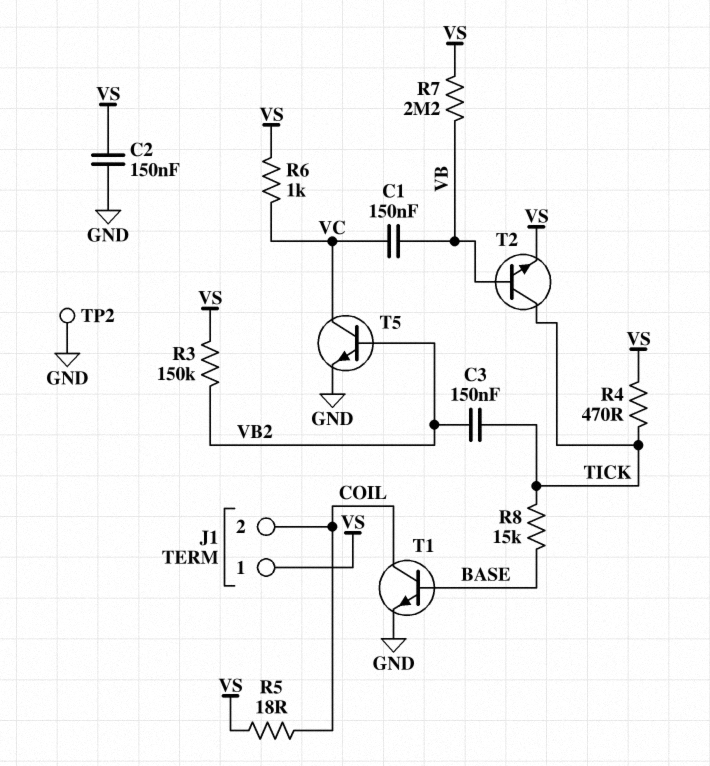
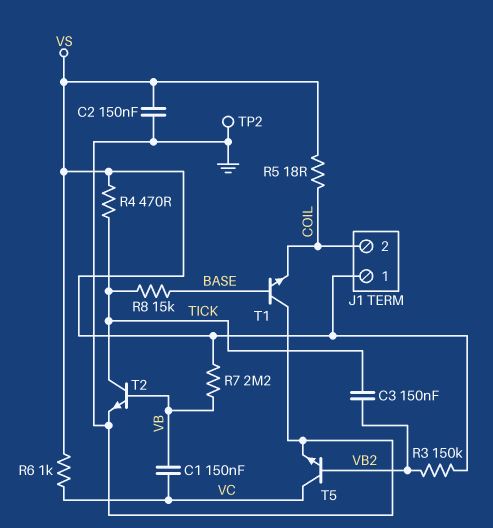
T1: NPN (B BASE, C COIL, E GND) -> NPN (B BASE, C GND, E COIL)
T2: NPN (B VB, C TICK, E VS) -> NPN (B VB, C TICK, E GND)

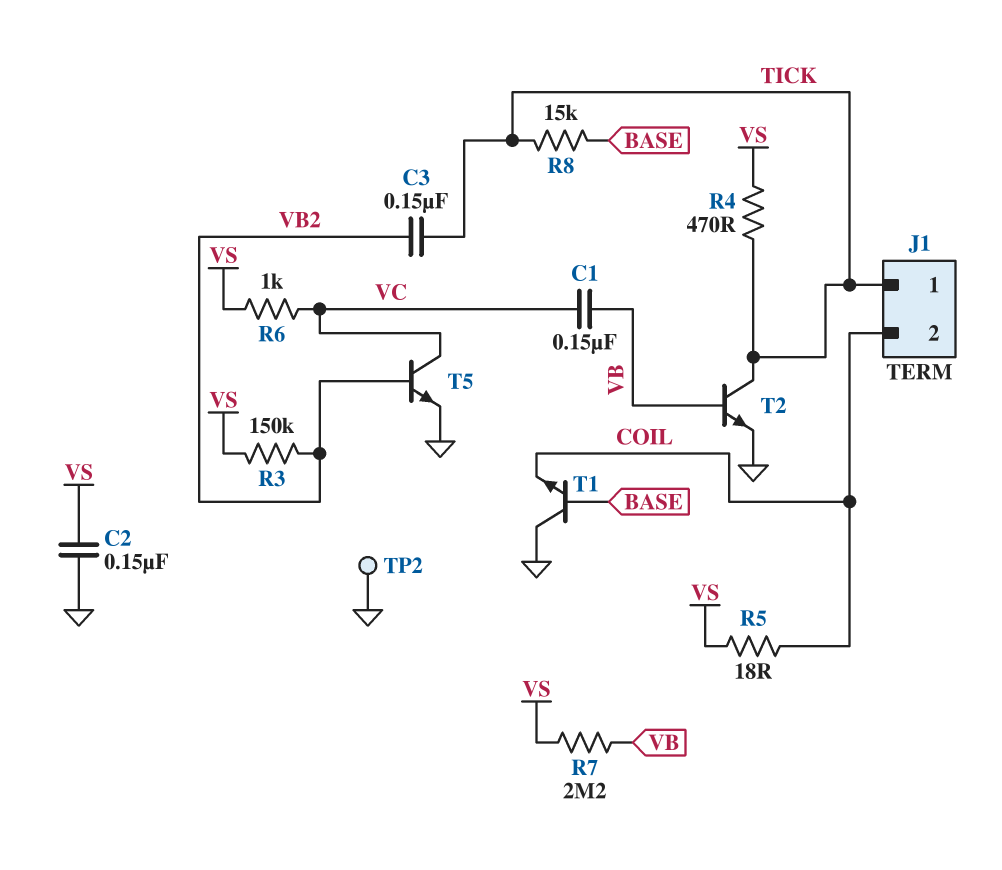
J1 pin 1: VS -> TICK

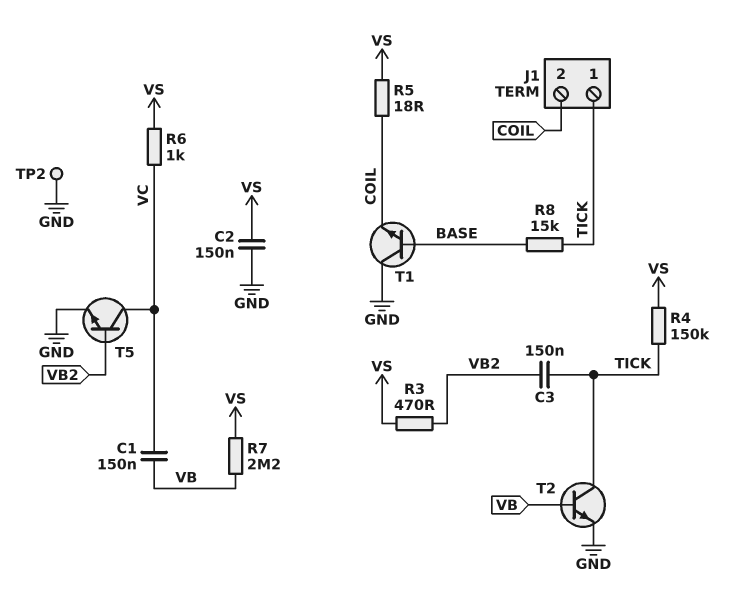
R3: 150k (VB2, VS) -> 470 (VB2, VS)
R4: 470 (TICK, VS) -> 150k (TICK, VS)

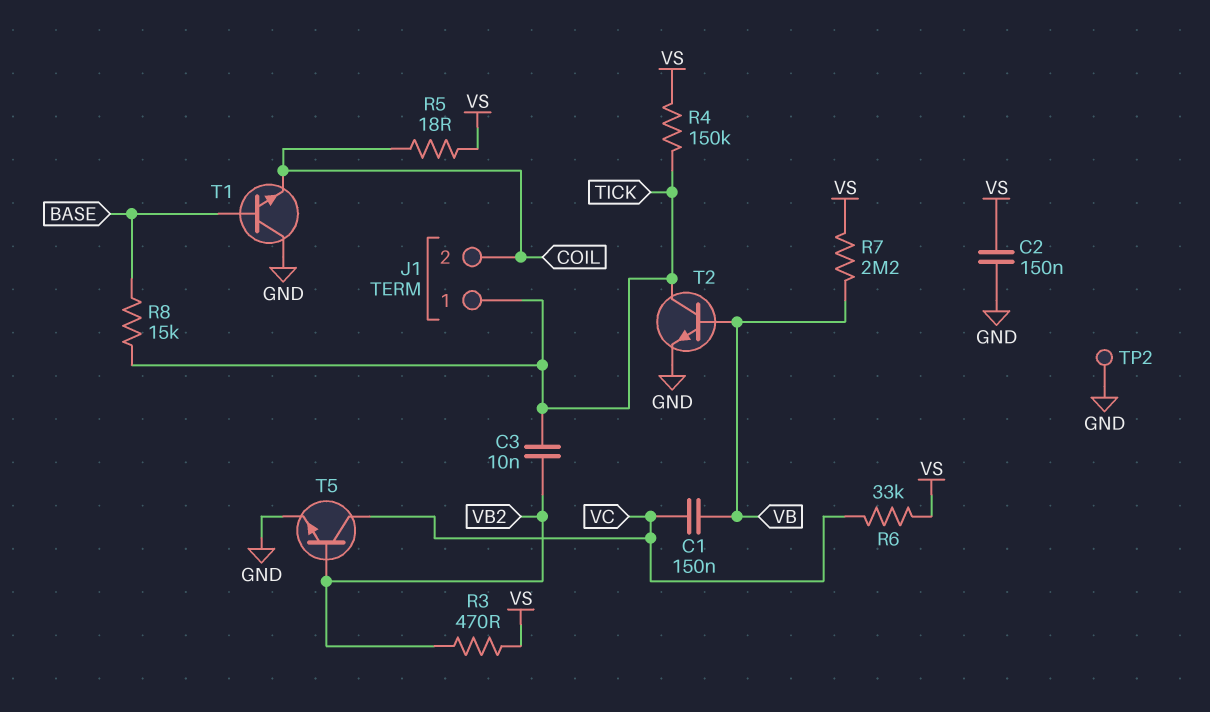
C3: 150nF (TICK, VB2) -> 10nF (TICK, VB2)
R6: 1k (VC, VS) -> 33k (VC, VS)

